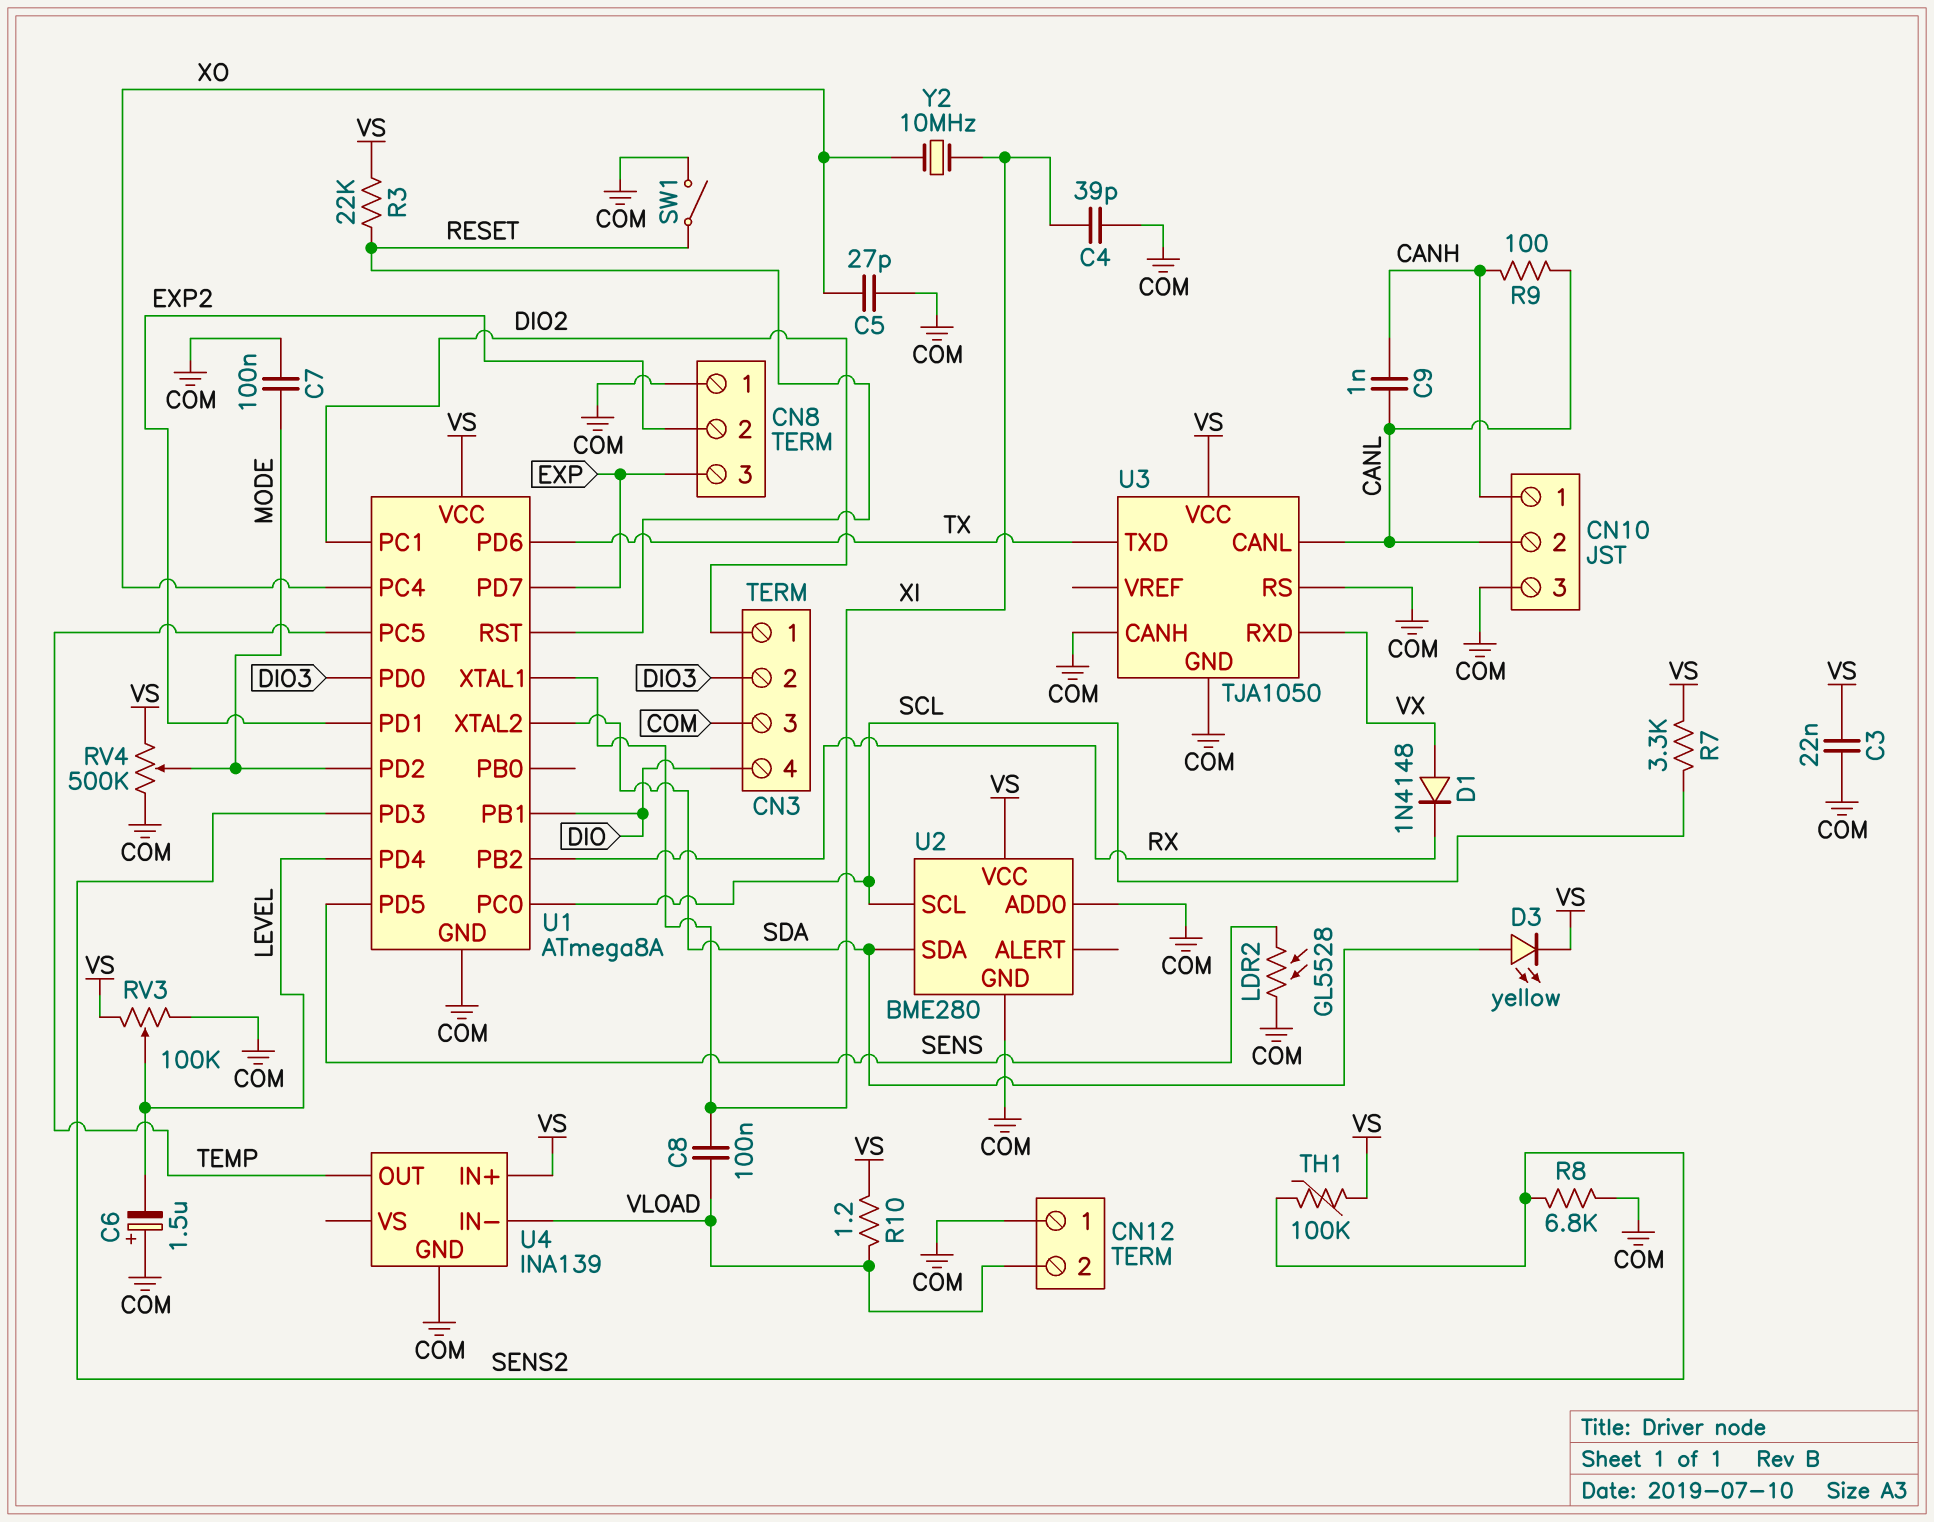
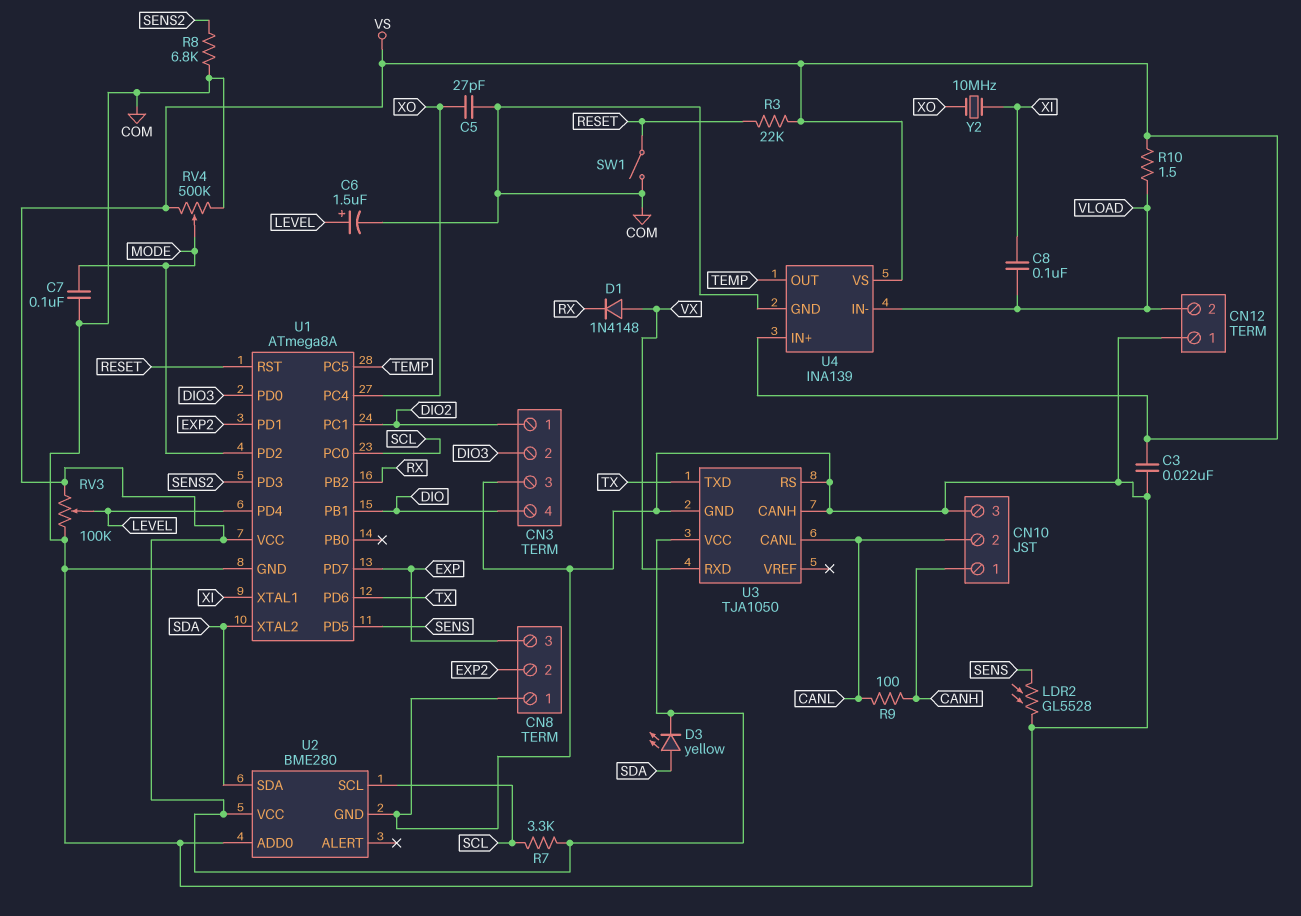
C4: 39pF (COM, XI) -> none
C6: 1.5uF (plus COM, minus LEVEL) -> 1.5uF (plus LEVEL, minus COM)
C9: 1nF (CANH, CANL) -> none
R10: 1.2 (VLOAD, VS) -> 1.5 (VLOAD, VS)
TH1: 100k (SENS2, VS) -> none
U4 pin VS: none -> VS

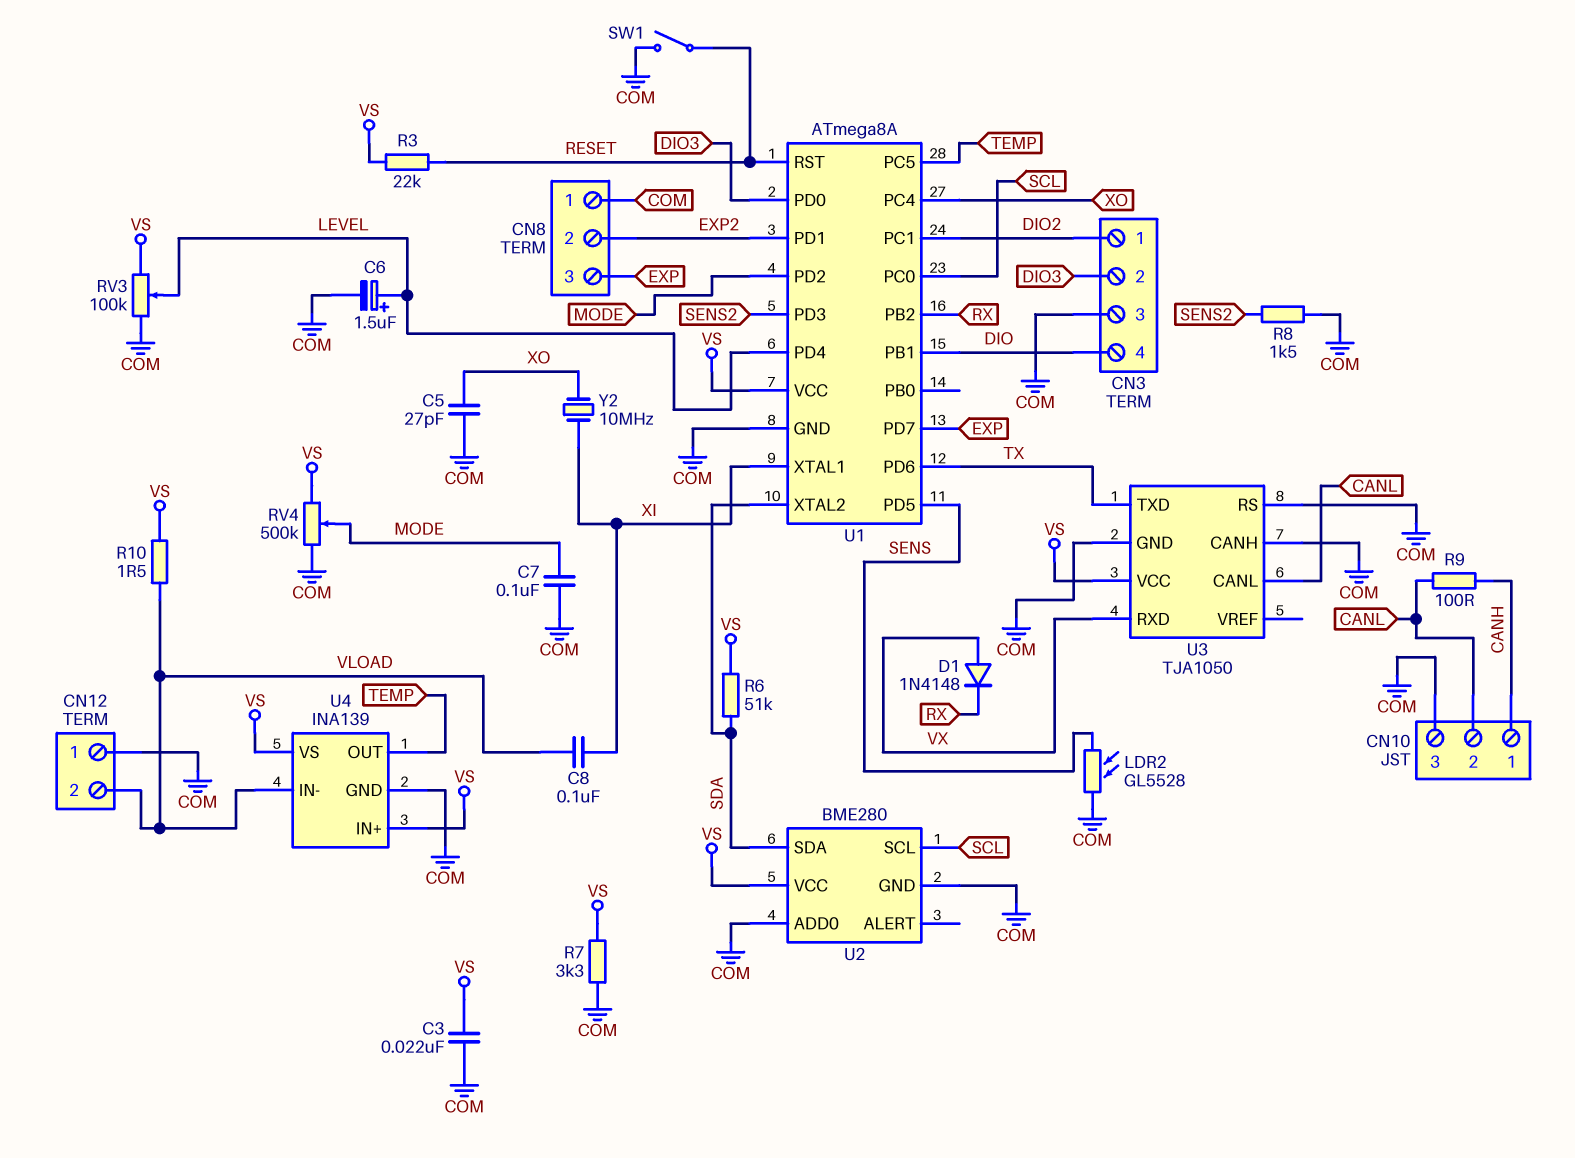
D3: LED yellow (A SDA, K VS) -> none
R6: none -> 51k (SDA, VS)
R7: 3.3k (SCL, VS) -> 3.3k (COM, VS)
R8: 6.8k (COM, SENS2) -> 1.5k (COM, SENS2)

